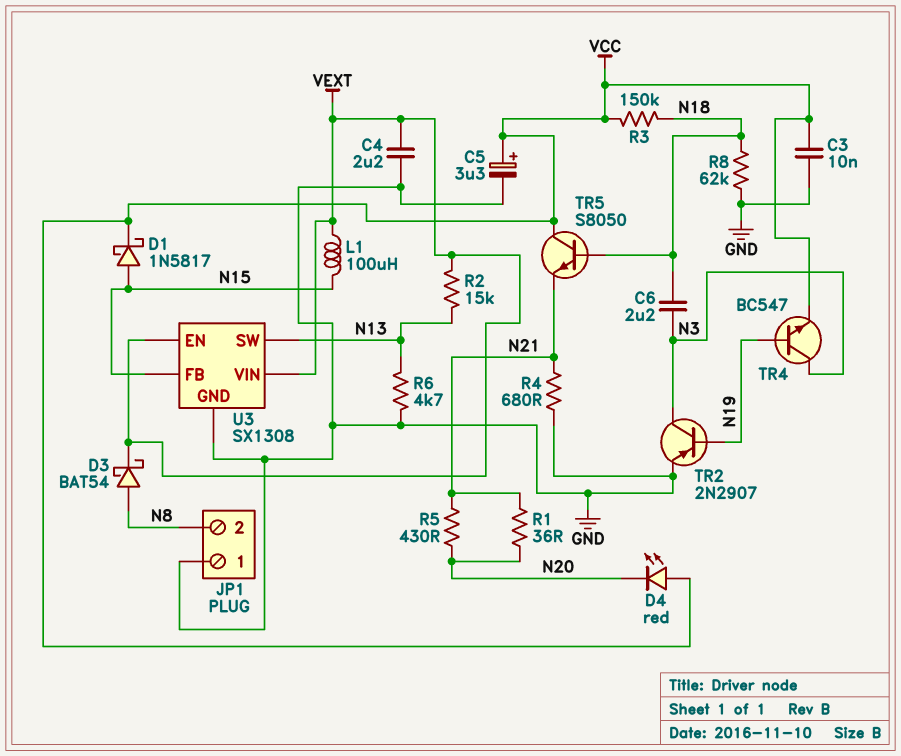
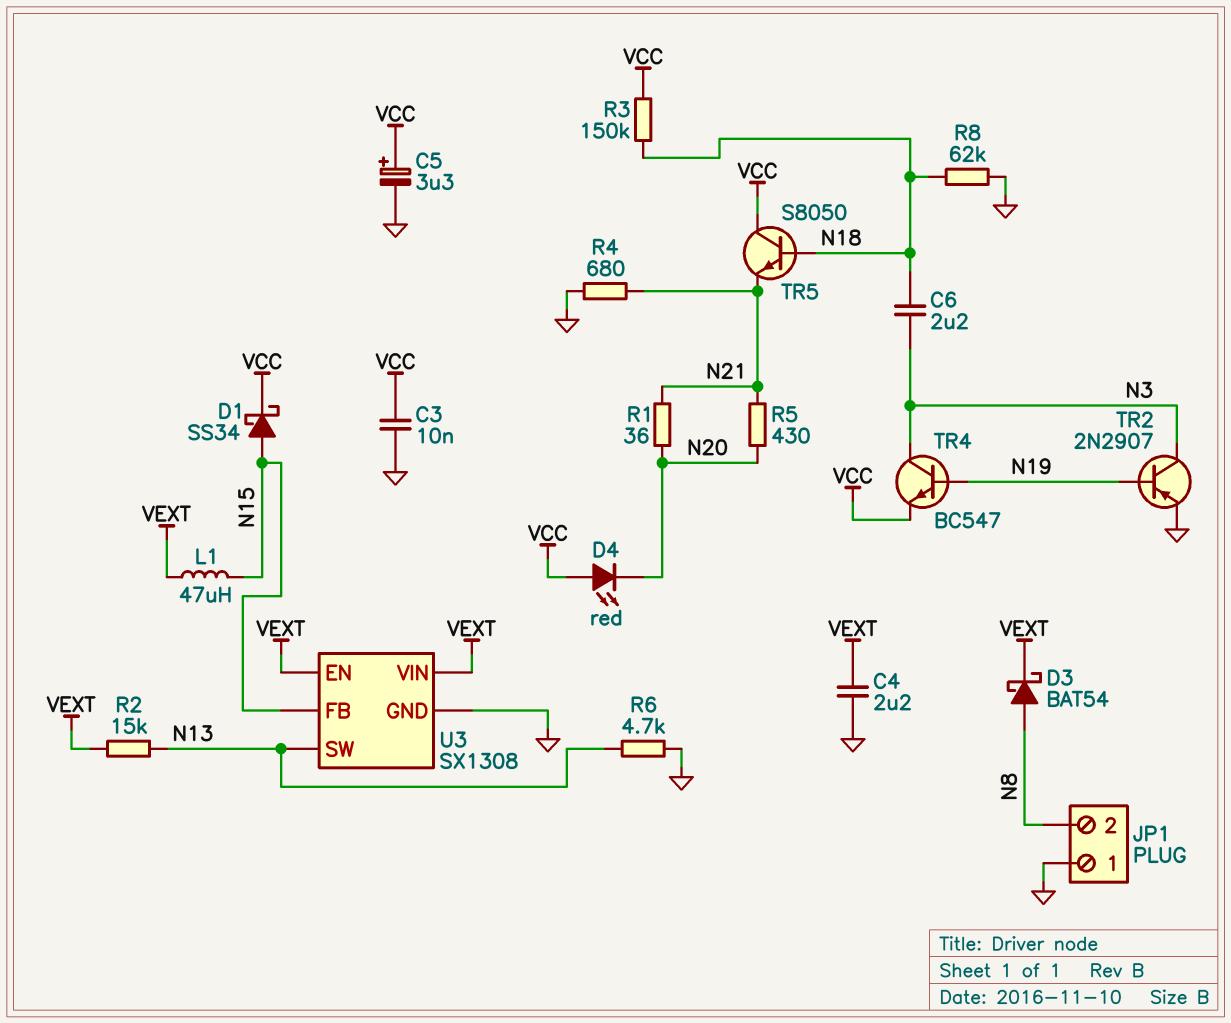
D1: schottky 1N5817 (A N15, K VCC) -> schottky SS34 (A N15, K VCC)
L1: 100uH (N15, VEXT) -> 47uH (N15, VEXT)

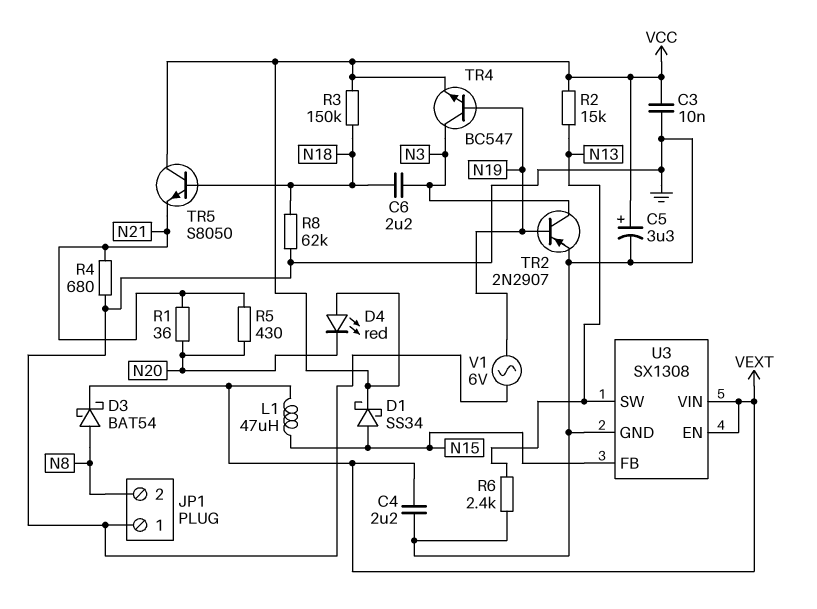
R2: 15k (N13, VEXT) -> 15k (N13, VCC)
R6: 4.7k (GND, N13) -> 2.4k (GND, N13)
V1: none -> AC 6V (GND, N19)

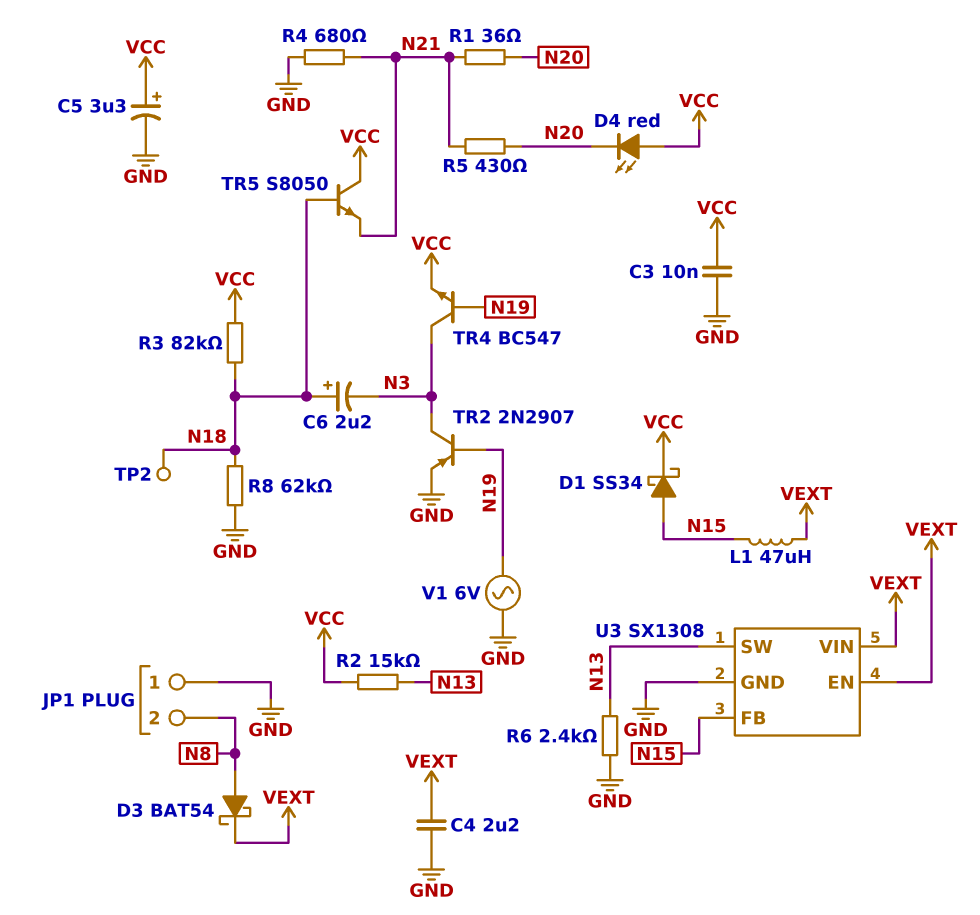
C6: 2.2uF (N3, N18) -> 2.2uF (plus N18, minus N3)
R3: 150k (N18, VCC) -> 82k (N18, VCC)
TP2: none -> test point (N18)

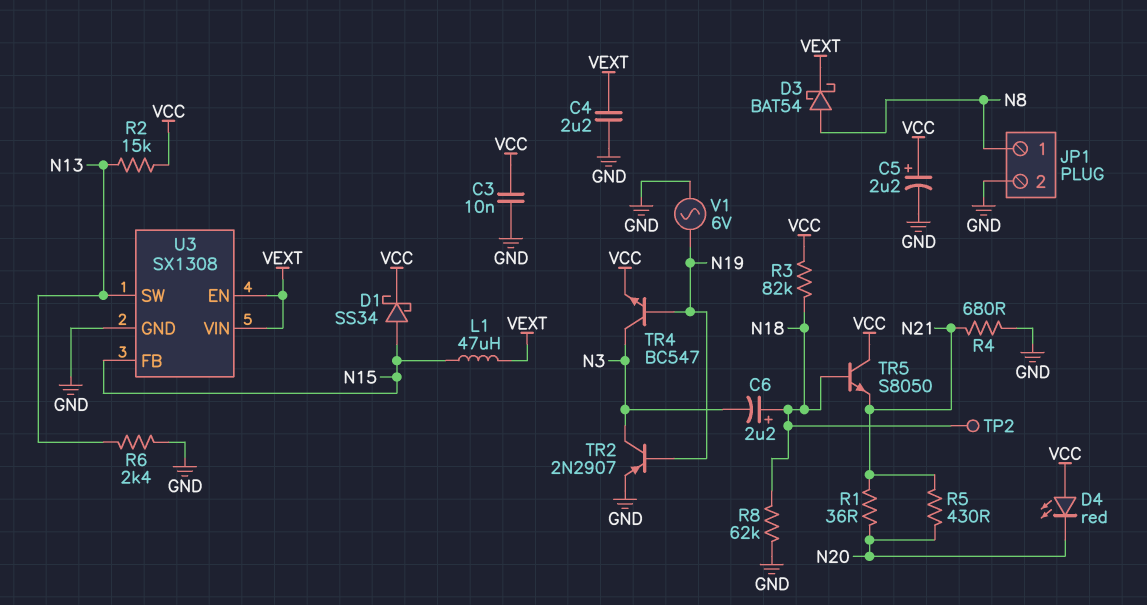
C5: 3.3uF (plus VCC, minus GND) -> 2.2uF (plus VCC, minus GND)
JP1 pin 1: GND -> N8
JP1 pin 2: N8 -> GND

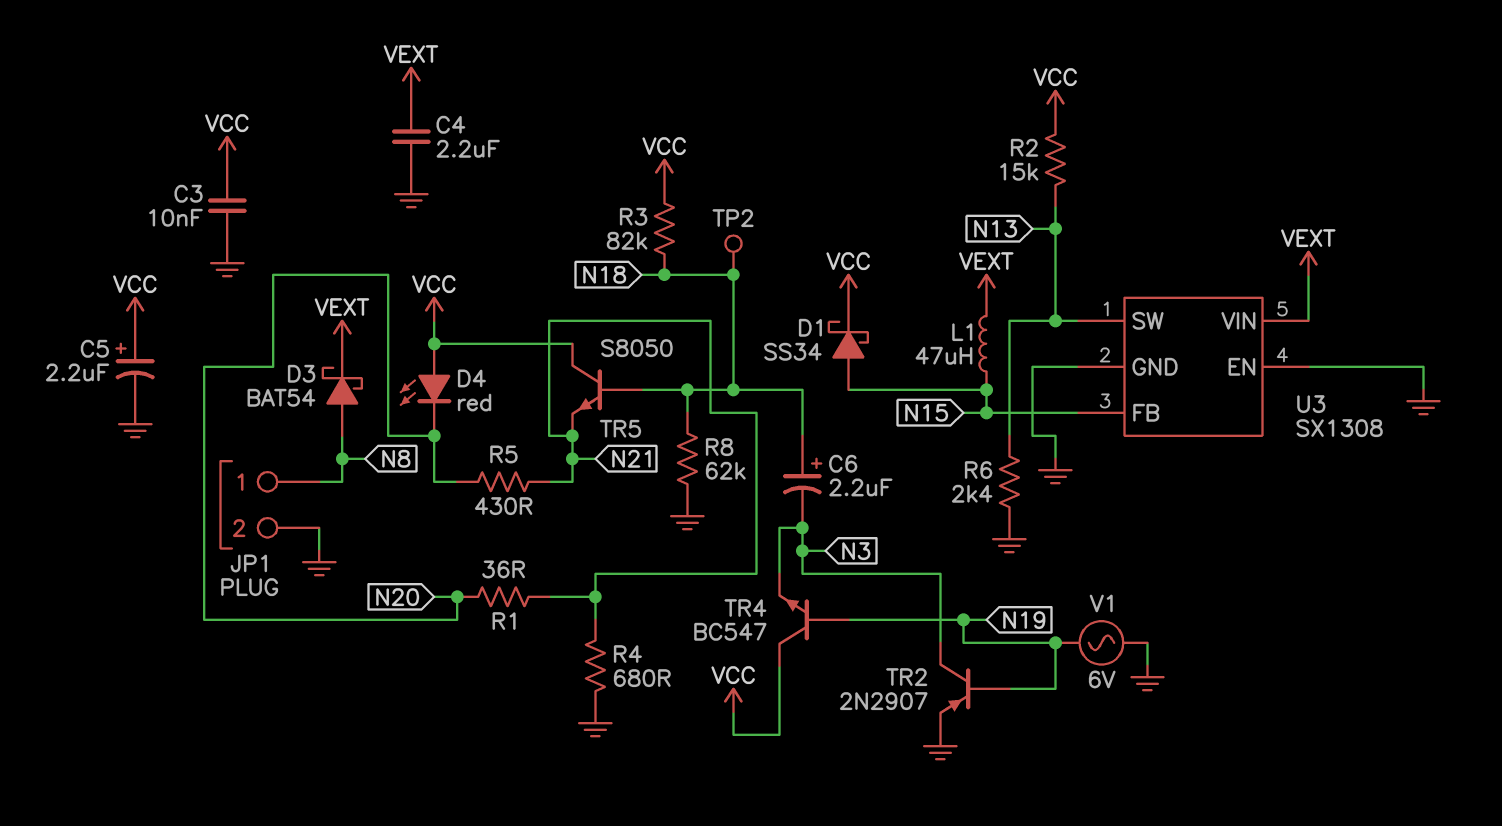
TR4: NPN BC547 (B N19, C N3, E VCC) -> NPN BC547 (B N19, C VCC, E N3)
U3 pin EN: VEXT -> GND

